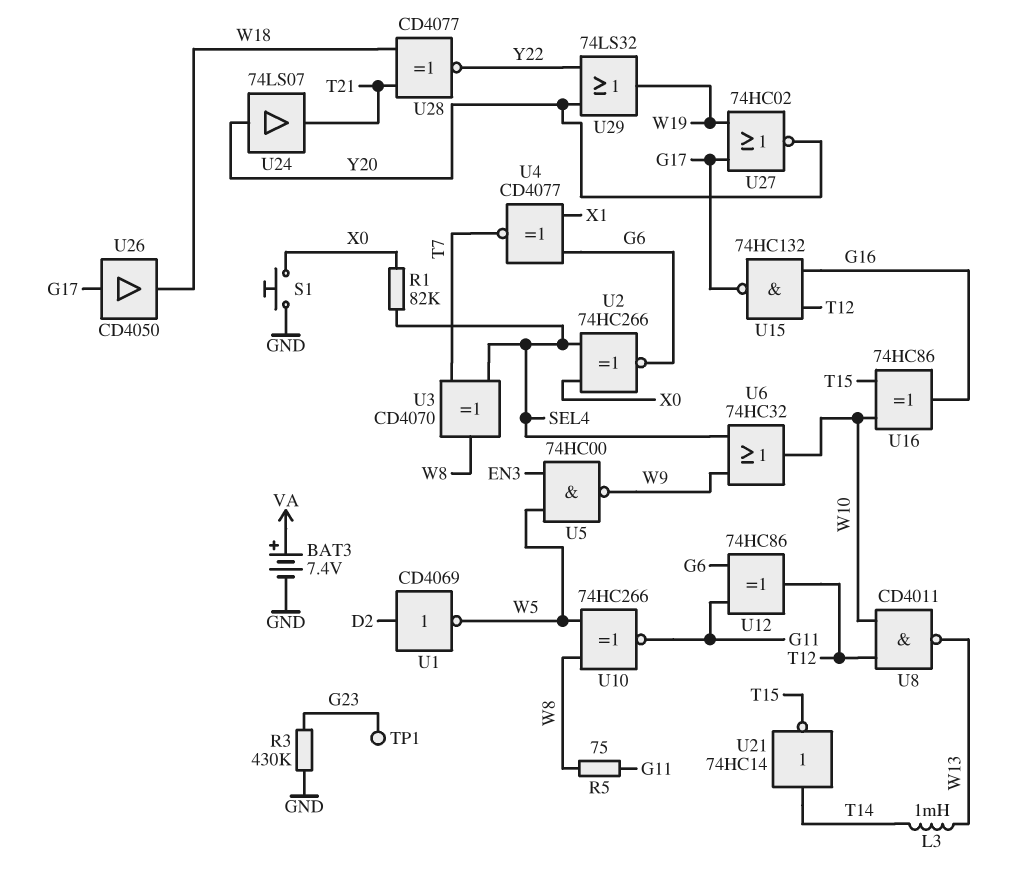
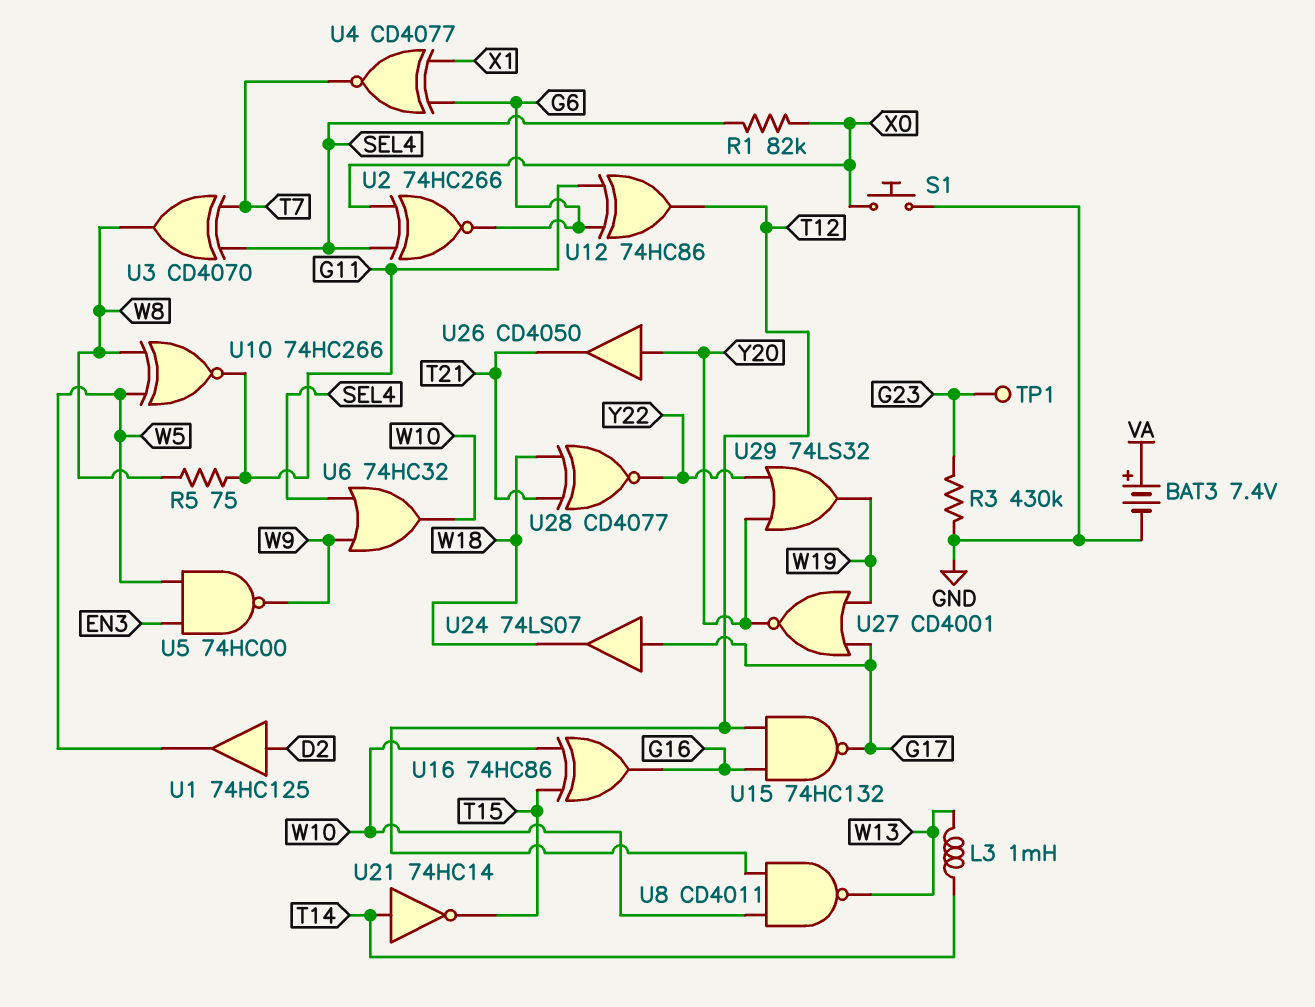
U1: NOT CD4069 (in D2, out W5) -> buffer 74HC125 (in D2, out W5)
U24: buffer 74LS07 (in Y20, out T21) -> buffer 74LS07 (in G17, out W18)
U26: buffer CD4050 (in G17, out W18) -> buffer CD4050 (in Y20, out T21)
U27: NOR 74HC02 (in G17, in W19, out Y20) -> NOR CD4001 (in G17, in W19, out Y20)

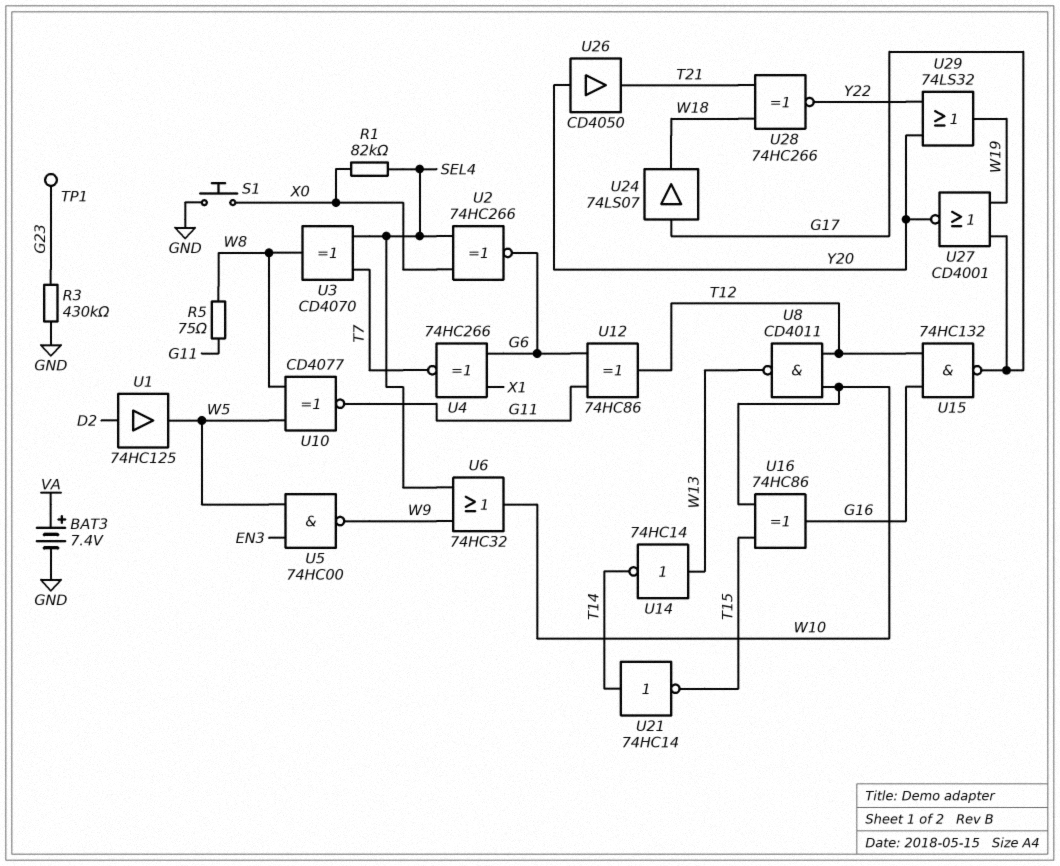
L3: 1mH (T14, W13) -> none
U4: XNOR CD4077 (in G6, in X1, out T7) -> XNOR 74HC266 (in G6, in X1, out T7)
U10: XNOR 74HC266 (in W5, in W8, out G11) -> XNOR CD4077 (in W5, in W8, out G11)
U14: none -> NOT 74HC14 (in W13, out T14)
U28: XNOR CD4077 (in T21, in W18, out Y22) -> XNOR 74HC266 (in T21, in W18, out Y22)

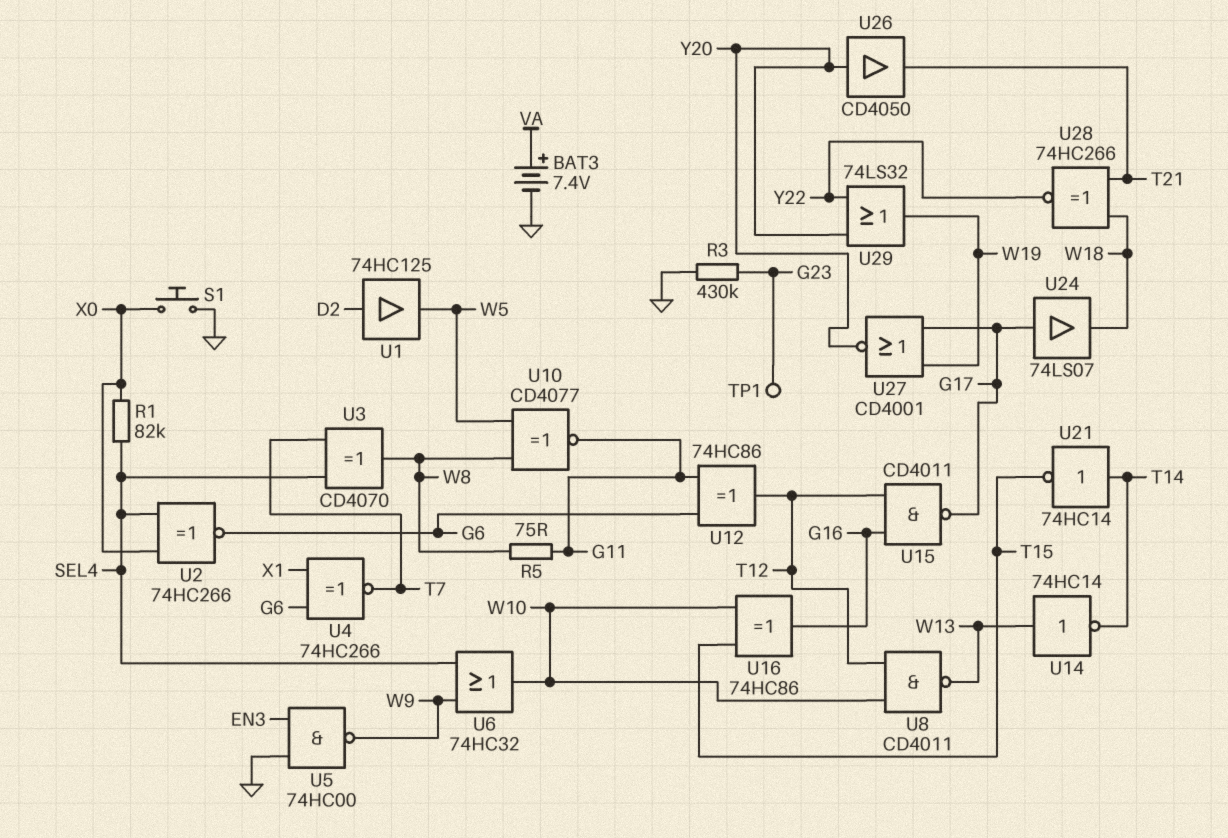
U5: NAND 74HC00 (in EN3, in W5, out W9) -> NAND 74HC00 (in EN3, in GND, out W9)
U15: NAND 74HC132 (in G16, in T12, out G17) -> NAND CD4011 (in G16, in T12, out G17)

